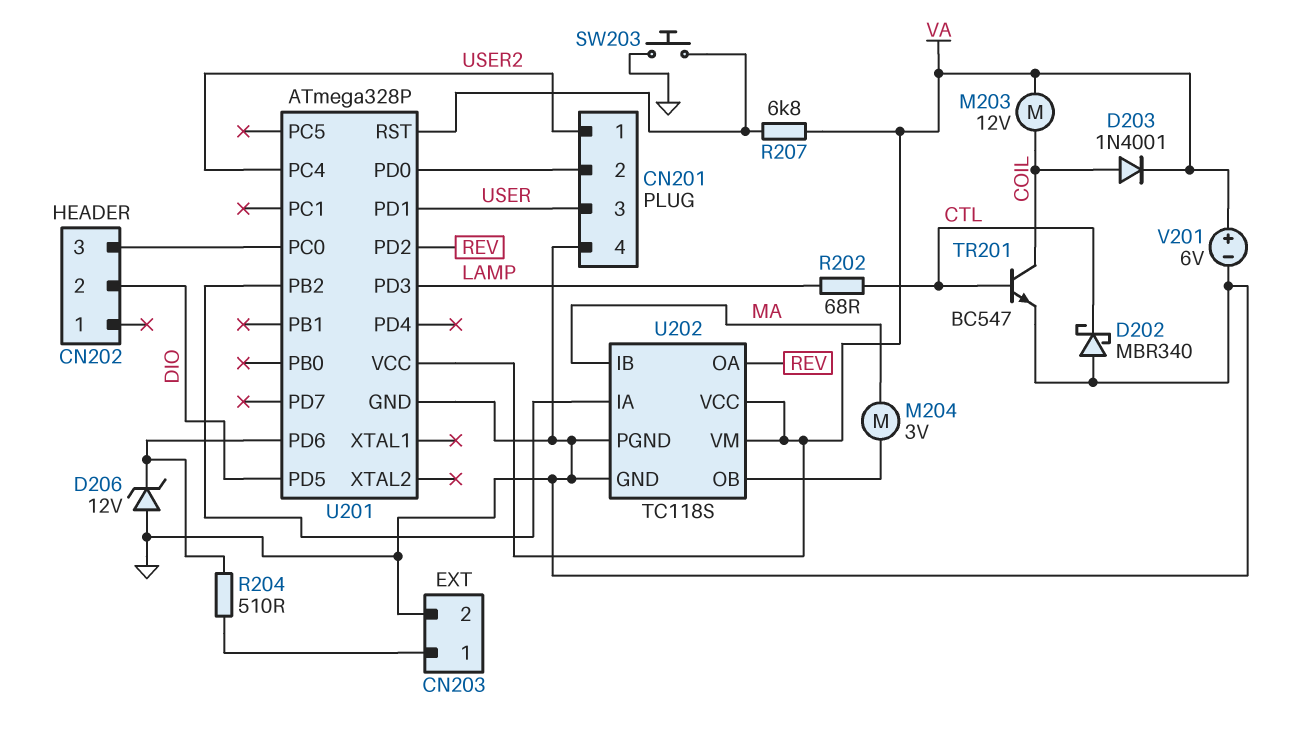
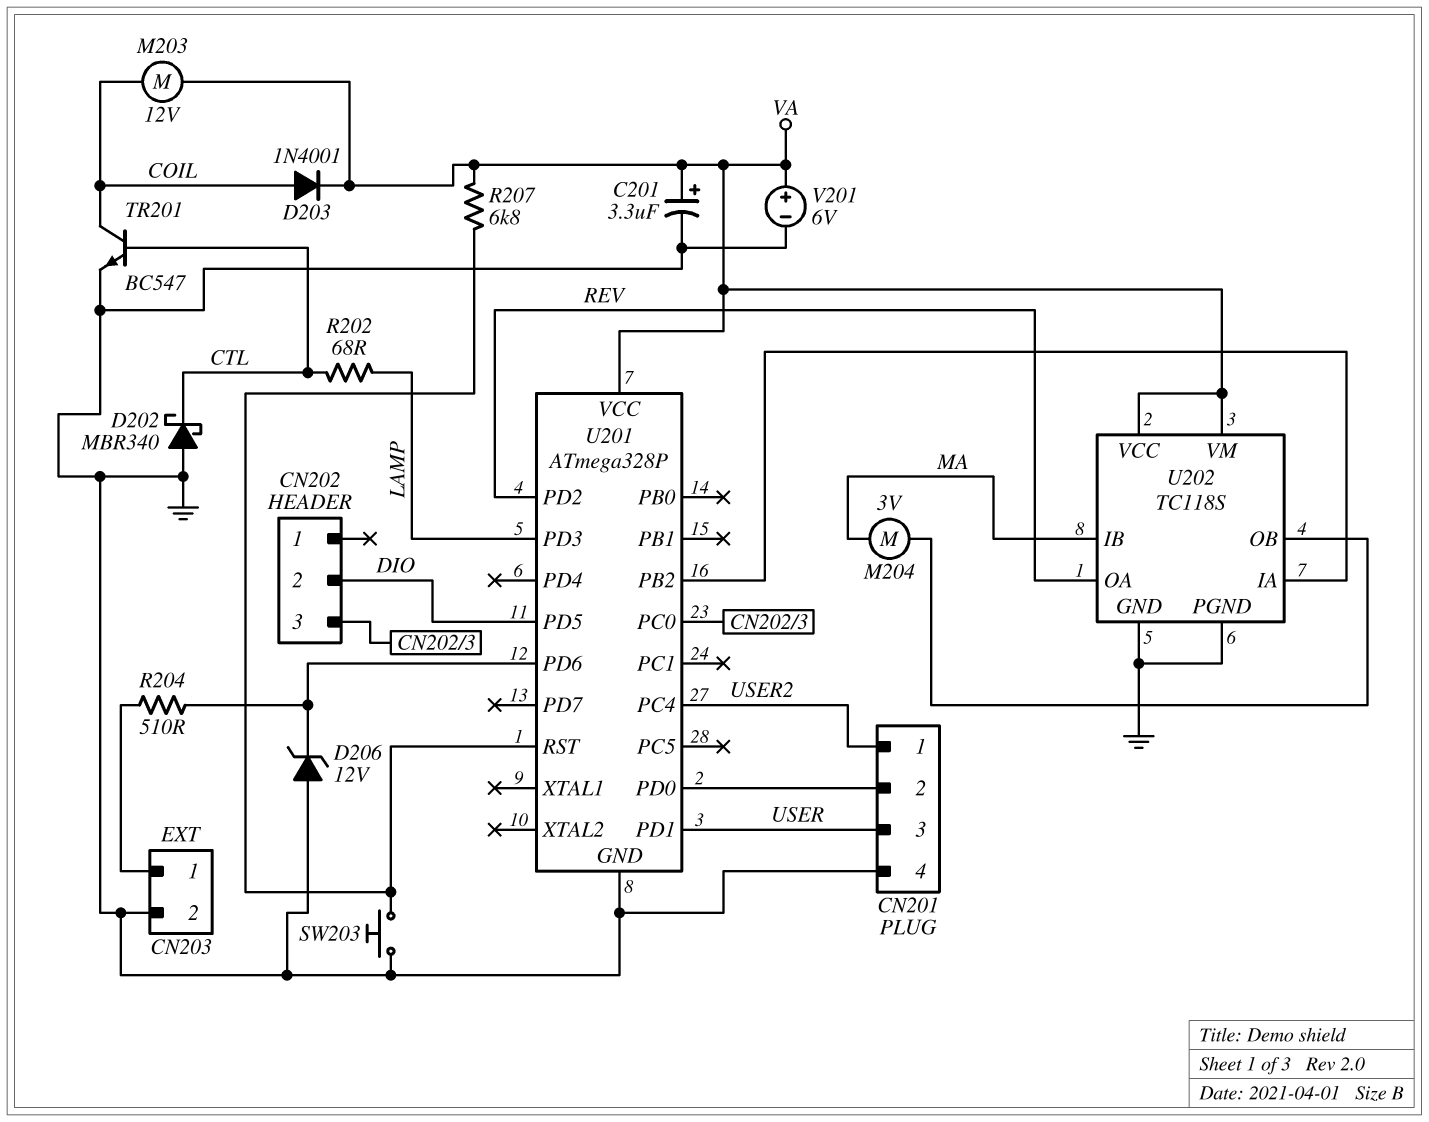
C201: none -> 3.3uF (plus VA, minus GND)

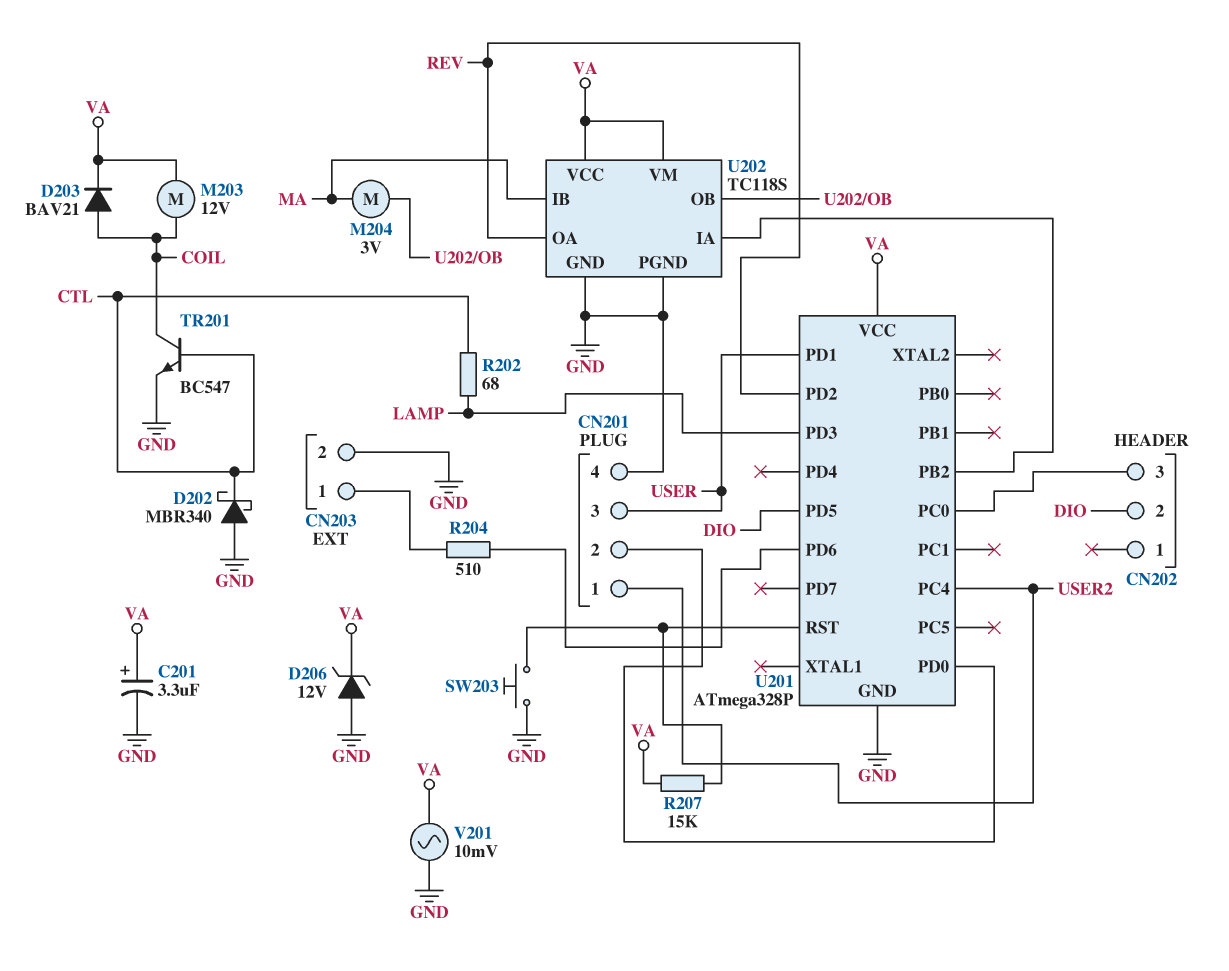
D203: diode 1N4001 (A COIL, K VA) -> diode BAV21 (A COIL, K VA)
D206: zener 12V (A GND, K U201/PD6) -> zener 12V (A GND, K VA)
R207: 6.8k (U201/RST, VA) -> 15k (U201/RST, VA)
V201: 6V (plus VA, minus GND) -> AC 10mV (GND, VA)

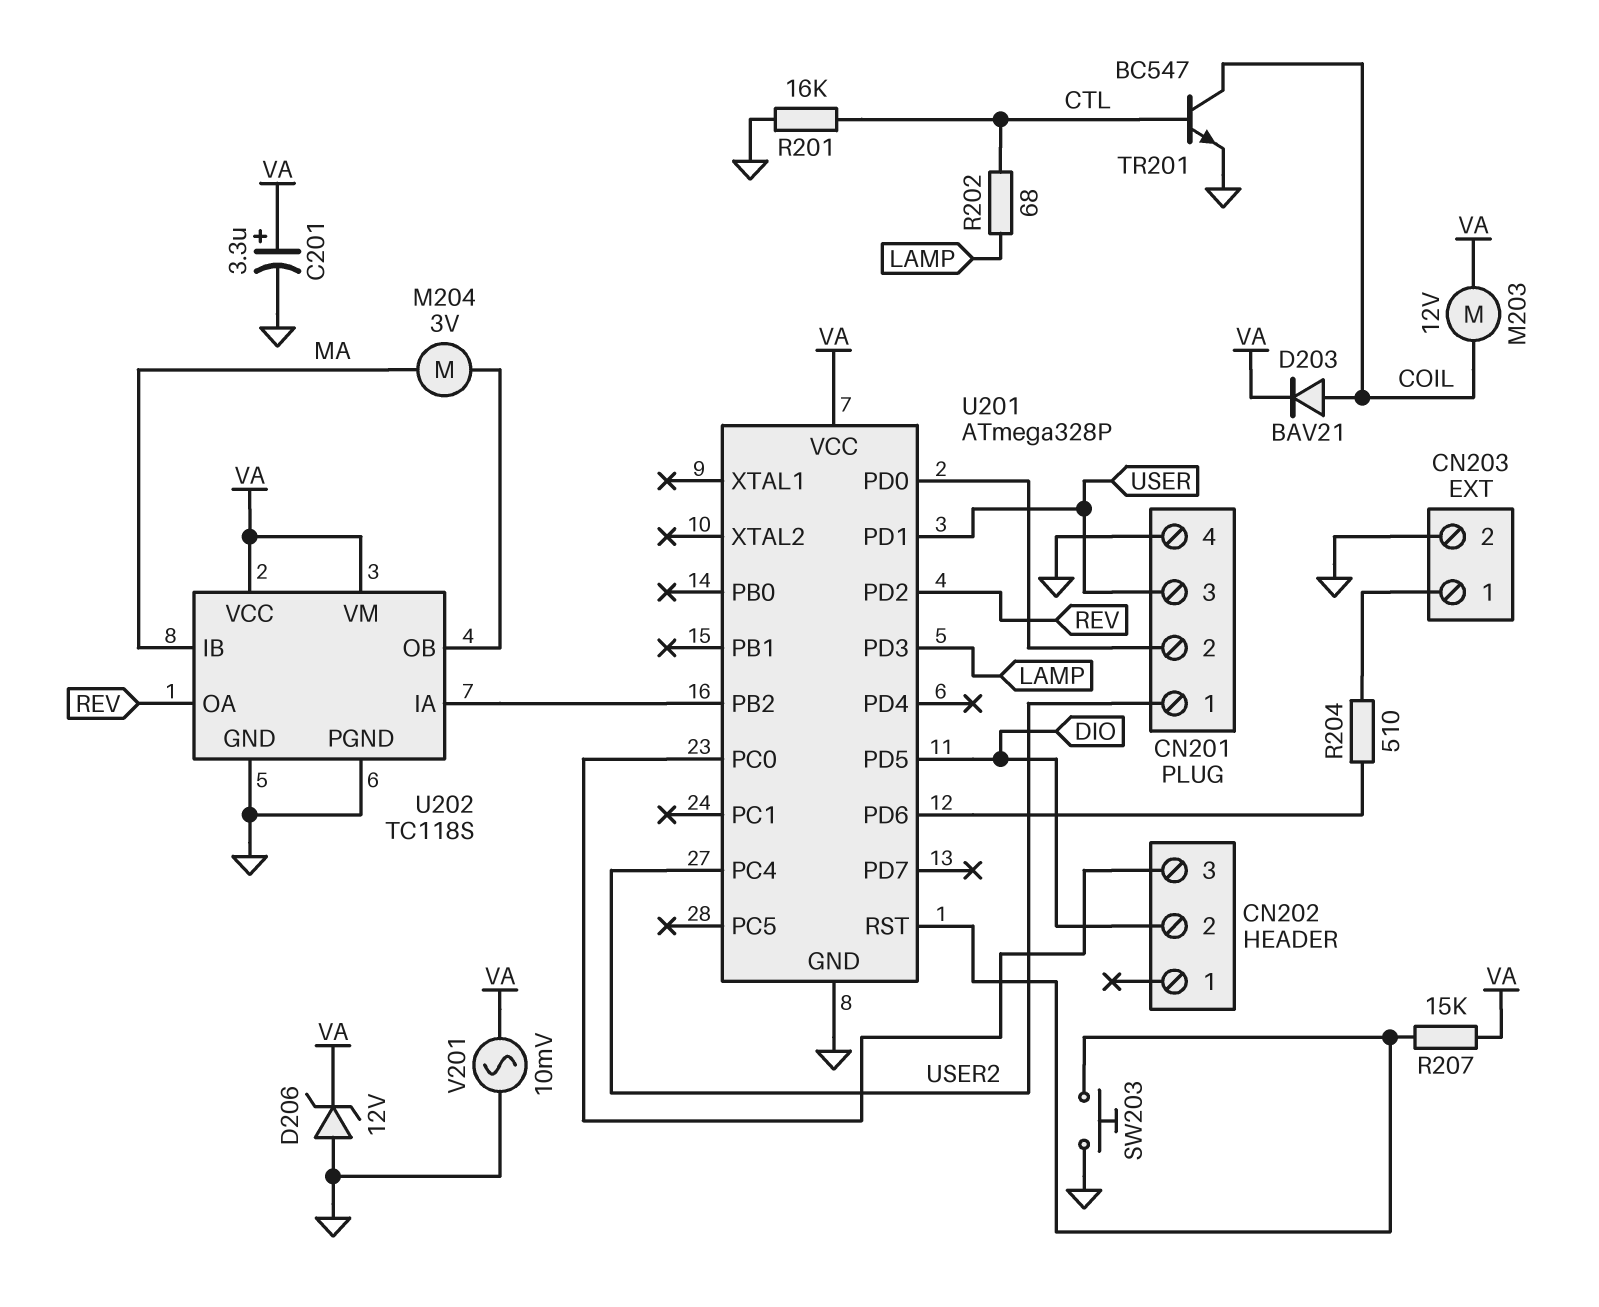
D202: schottky MBR340 (A GND, K CTL) -> none
R201: none -> 16k (CTL, GND)

